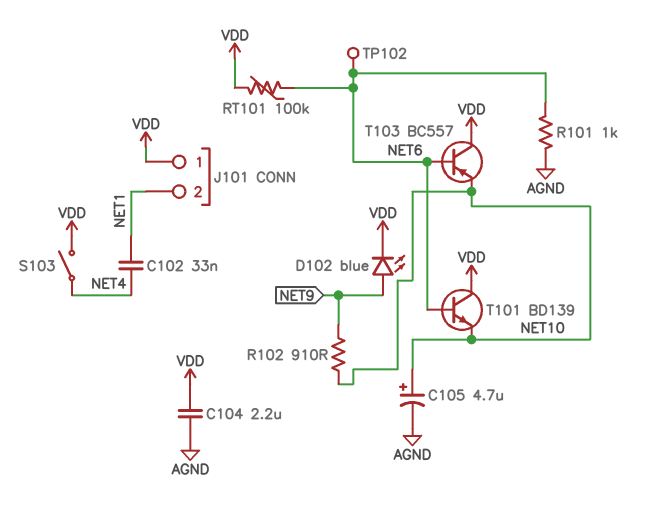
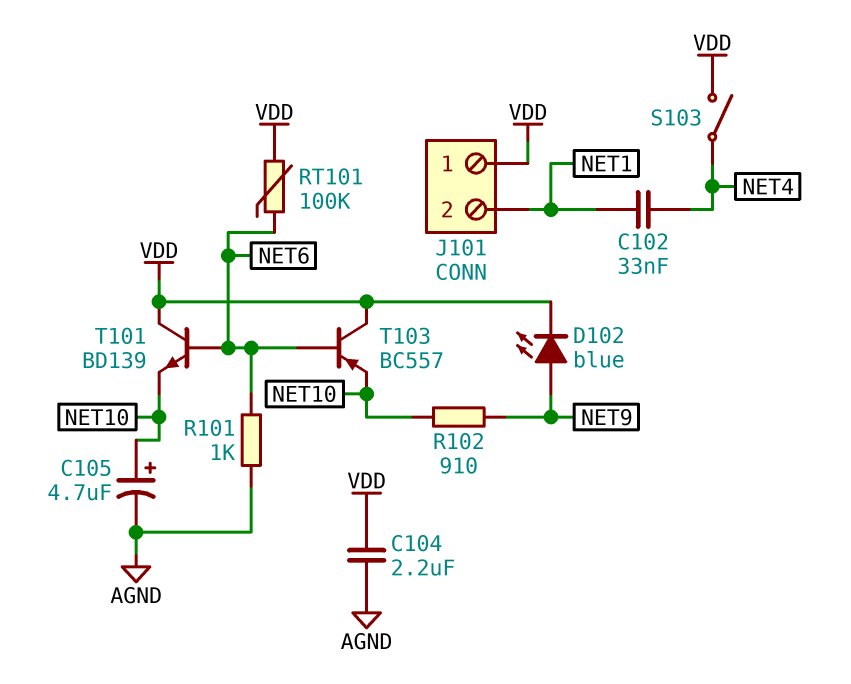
TP102: test point (NET6) -> none

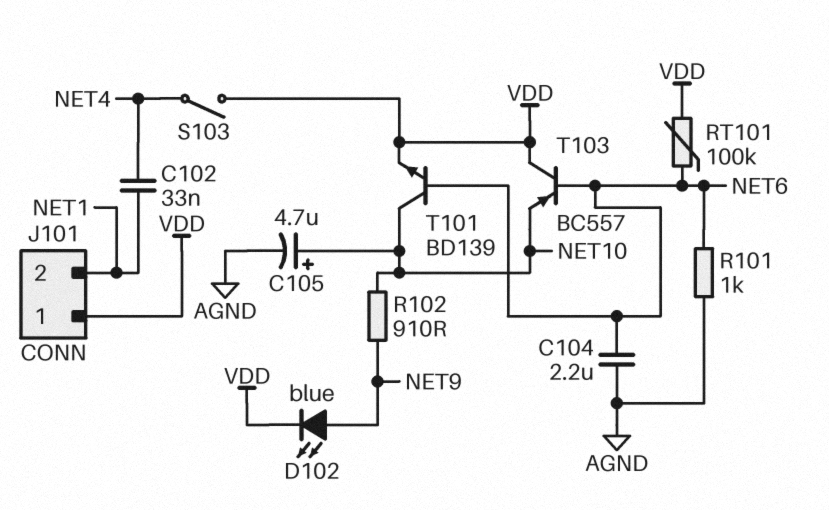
C104: 2.2uF (AGND, VDD) -> 2.2uF (AGND, NET6)
T101: NPN BD139 (B NET6, C VDD, E NET10) -> NPN BD139 (B NET6, C NET10, E VDD)

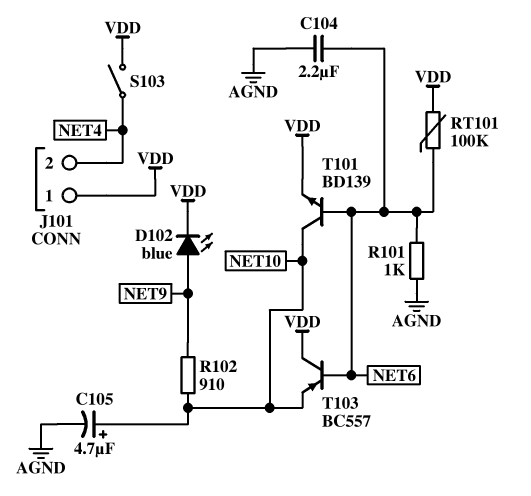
C102: 33nF (NET1, NET4) -> none
J101 pin 2: NET1 -> NET4

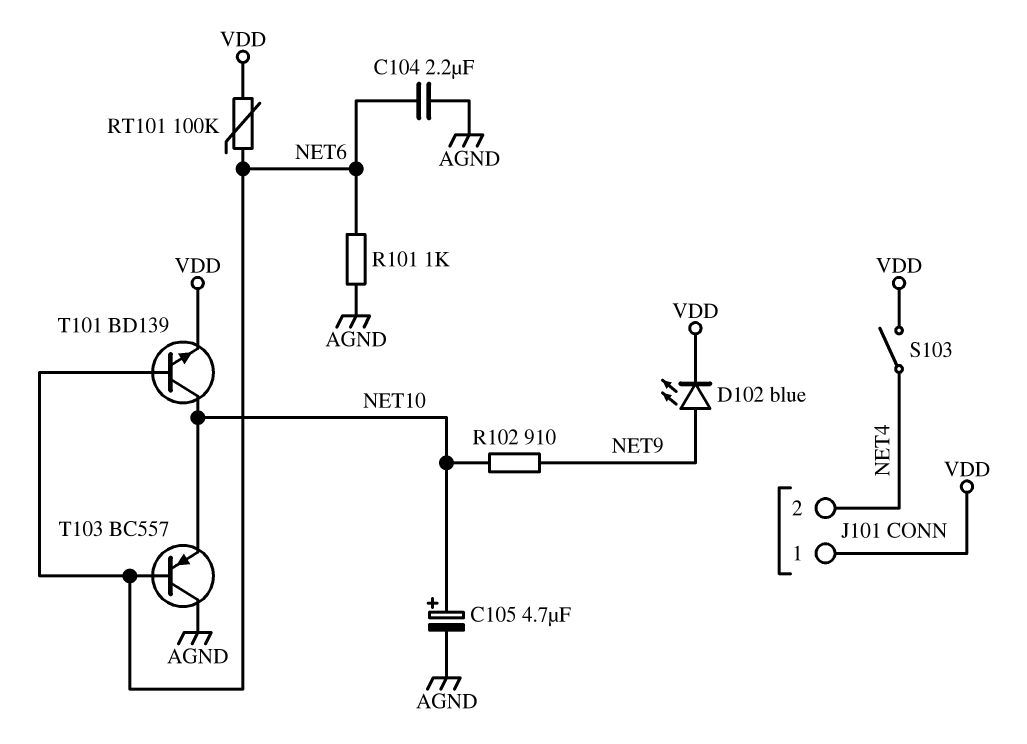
T103: PNP BC557 (B NET6, C VDD, E NET10) -> PNP BC557 (B NET6, C AGND, E NET10)

